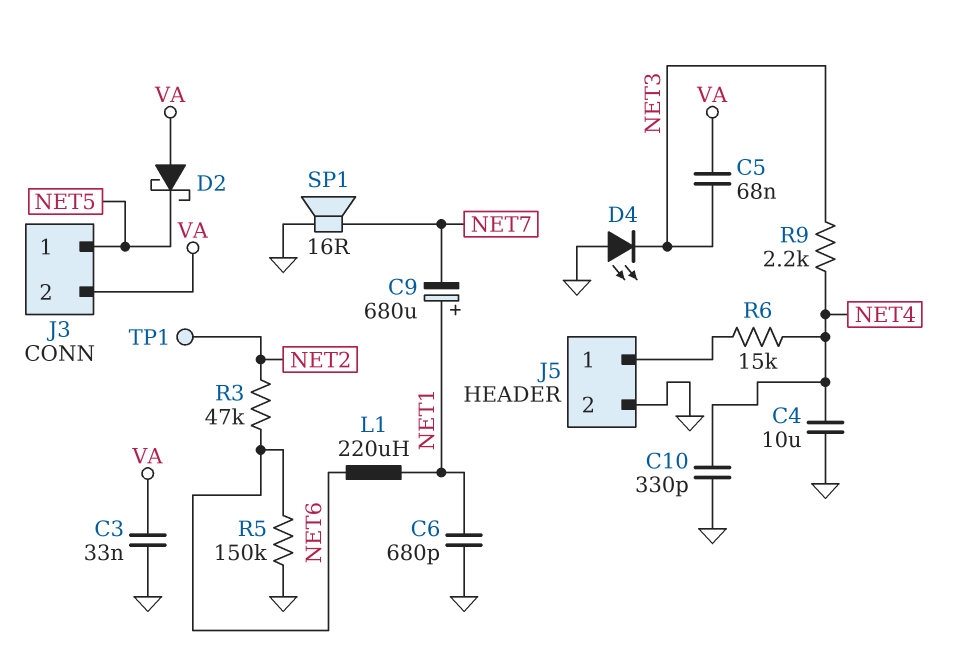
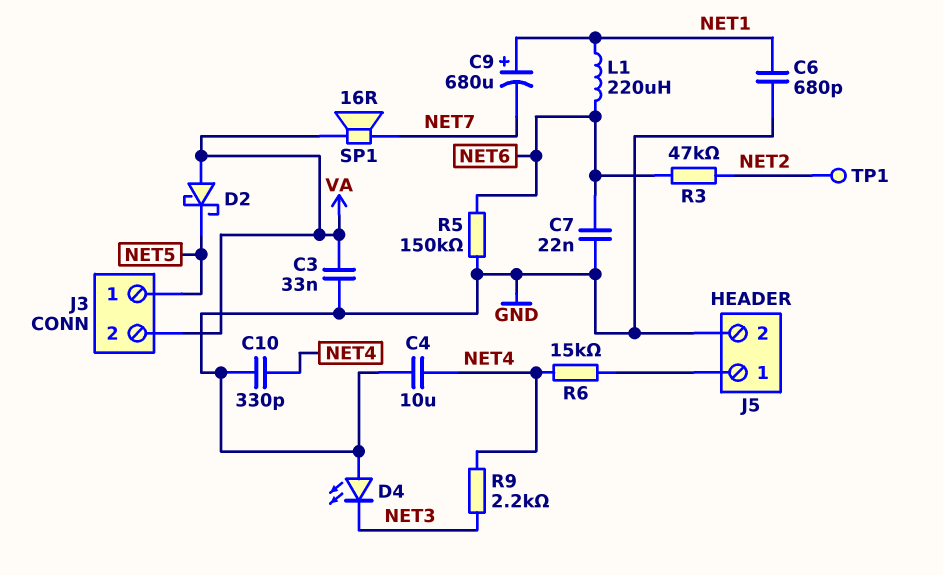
C5: 68nF (NET3, VA) -> none
C7: none -> 22nF (GND, NET6)
SP1: speaker 16R (GND, NET7) -> speaker 16R (NET7, VA)

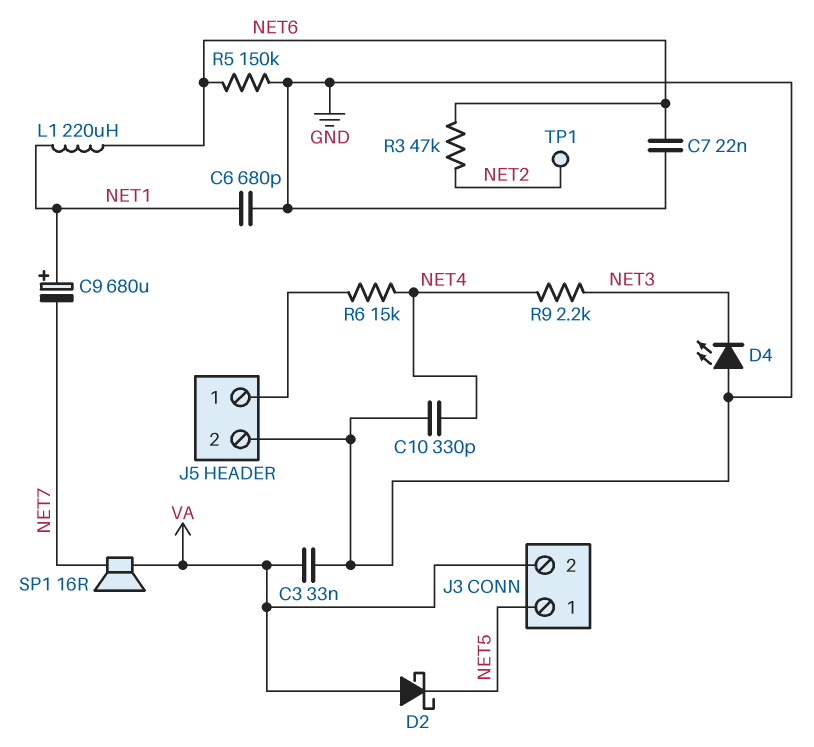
C4: 10uF (GND, NET4) -> none

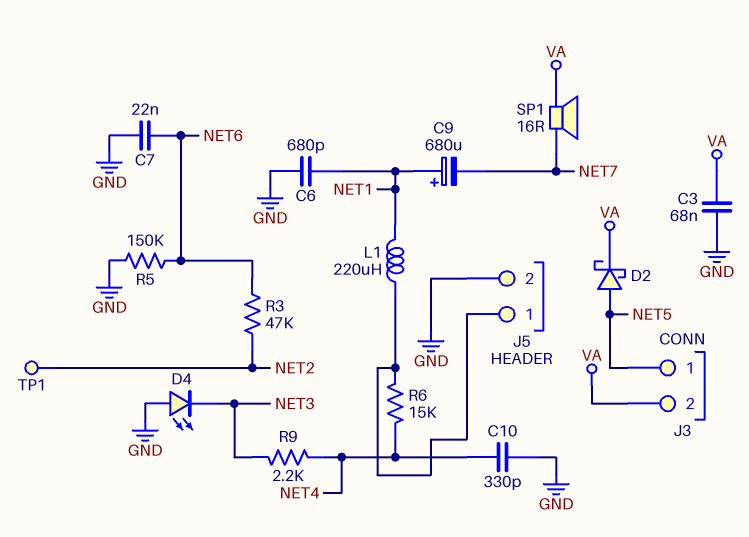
C3: 33nF (GND, VA) -> 68nF (GND, VA)
D2: schottky (A VA, K NET5) -> schottky (A NET5, K VA)
L1: 220uH (NET1, NET6) -> 220uH (J5/1, NET1)

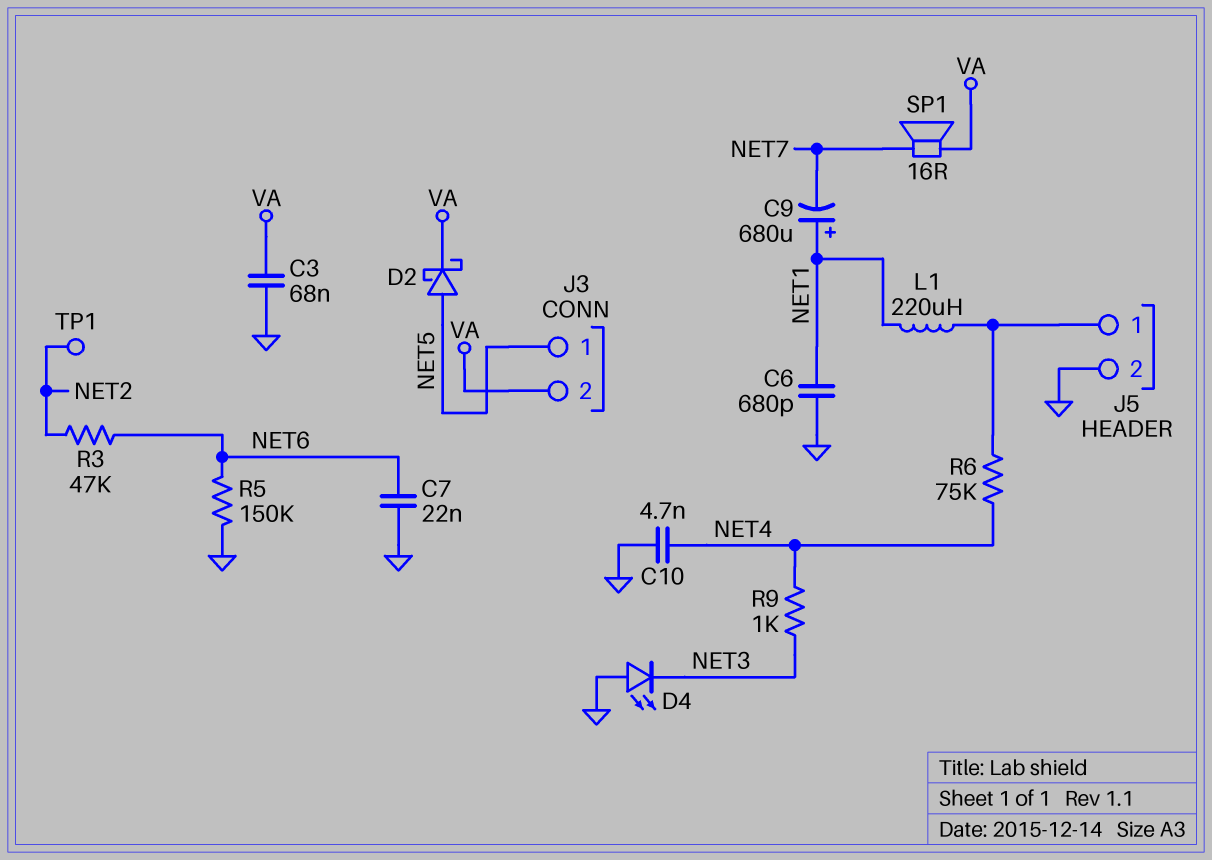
C10: 330pF (GND, NET4) -> 4.7nF (GND, NET4)
R6: 15k (J5/1, NET4) -> 75k (J5/1, NET4)
R9: 2.2k (NET3, NET4) -> 1k (NET3, NET4)

